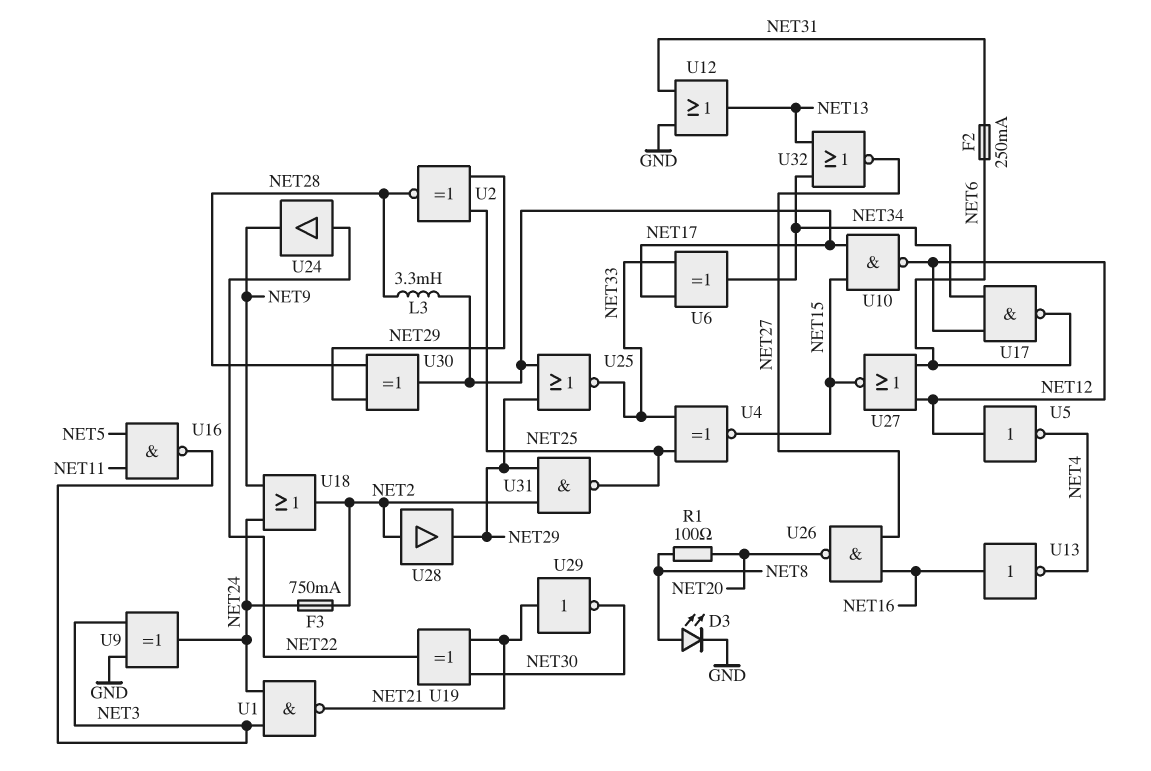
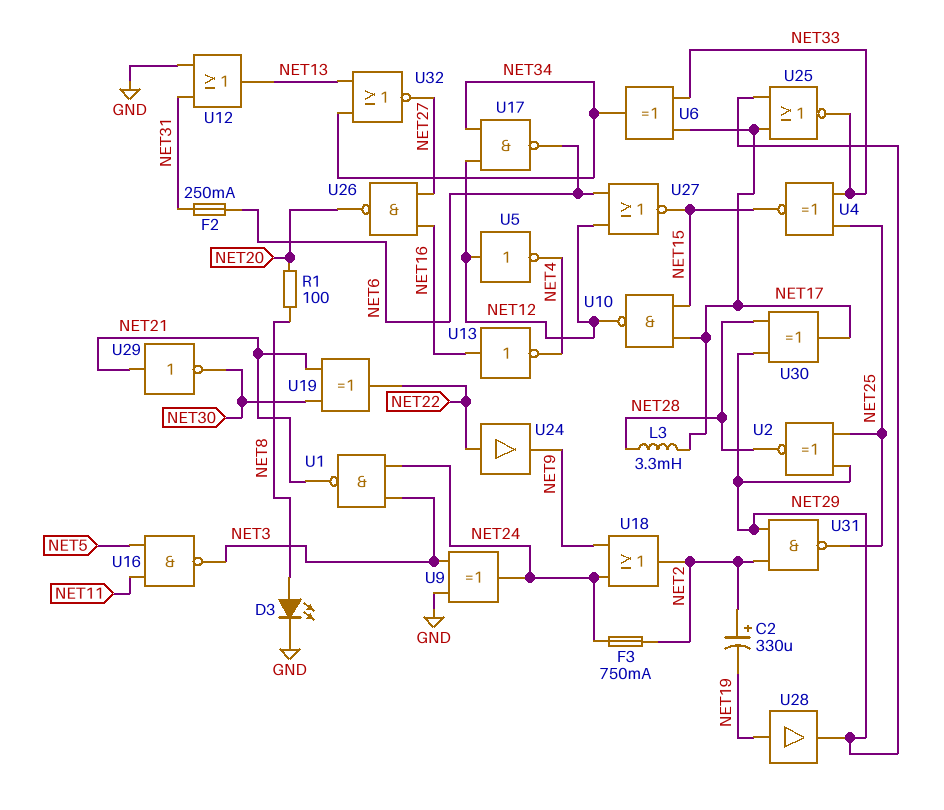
C2: none -> 330uF (plus NET2, minus NET19)
U28: buffer (in NET2, out NET29) -> buffer (in NET19, out NET29)

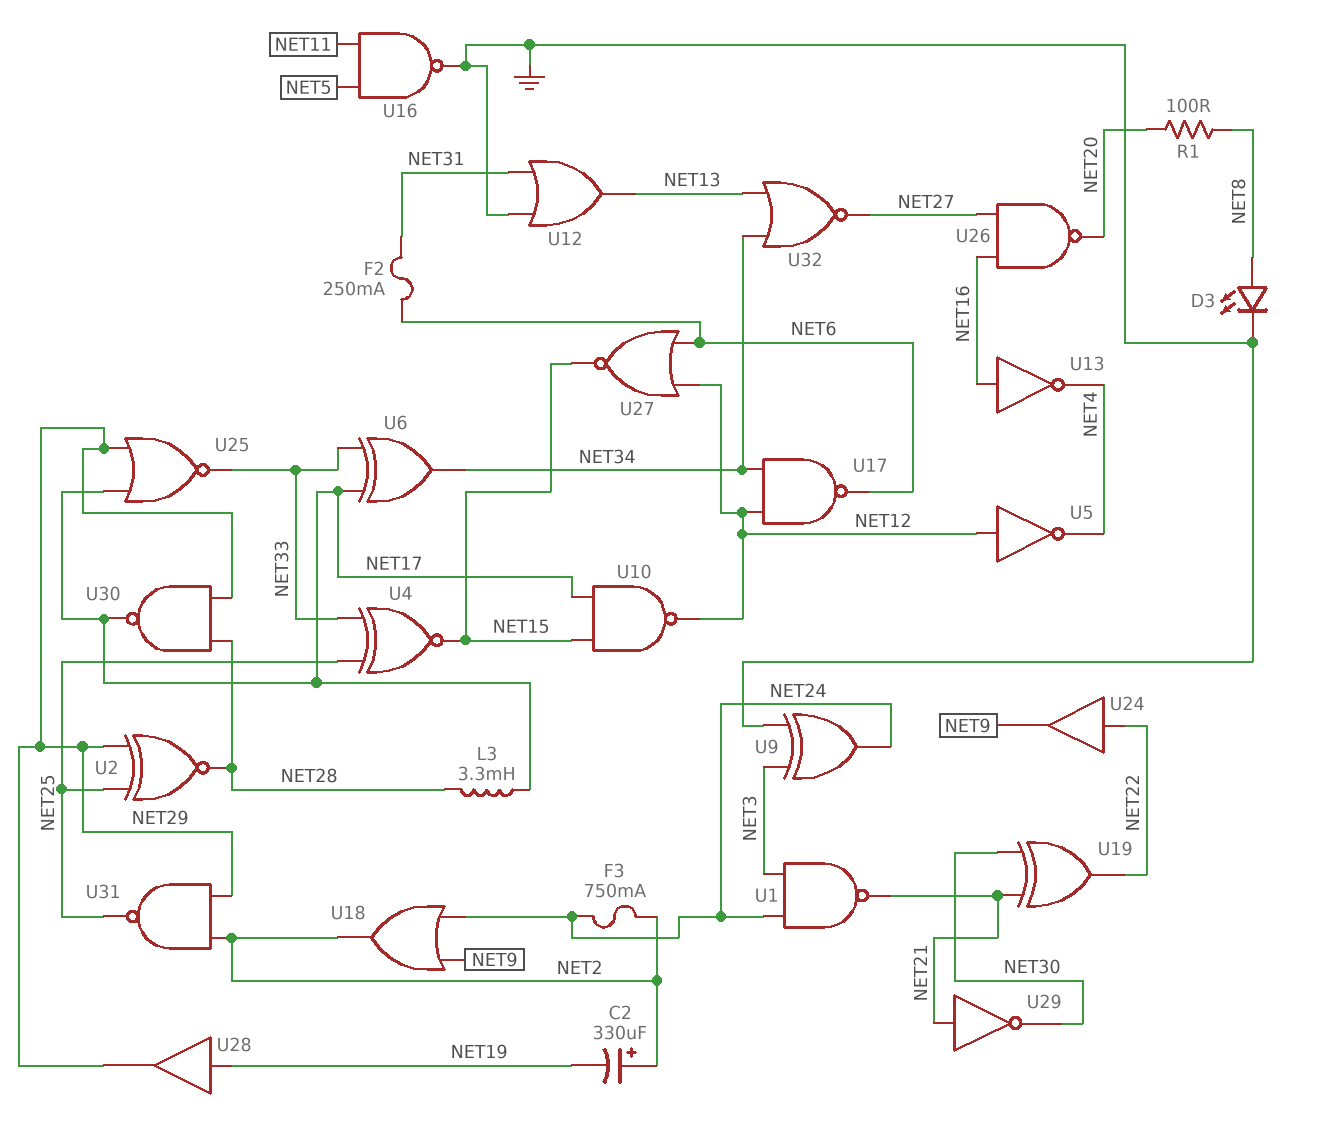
U16: NAND (in NET5, in NET11, out NET3) -> NAND (in NET5, in NET11, out GND)
U30: XOR (in NET28, in NET29, out NET17) -> NAND (in NET28, in NET29, out NET17)

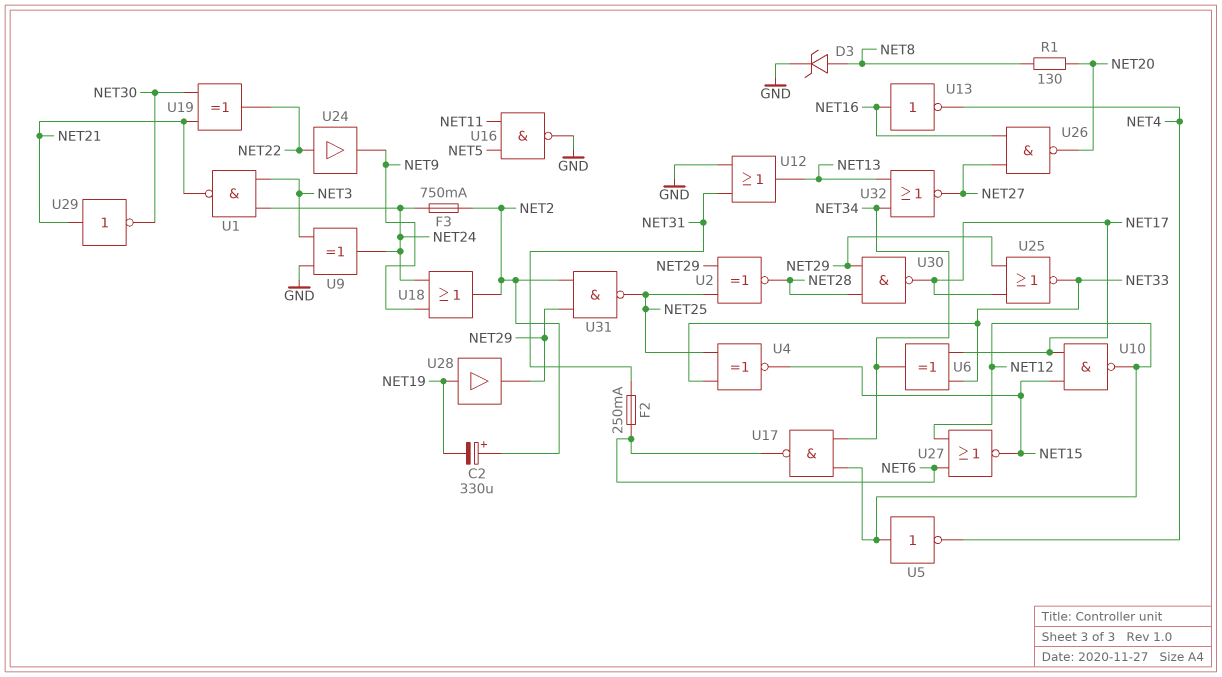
D3: LED (A NET8, K GND) -> zener (A NET8, K GND)
L3: 3.3mH (NET17, NET28) -> none
R1: 100 (NET8, NET20) -> 130 (NET8, NET20)

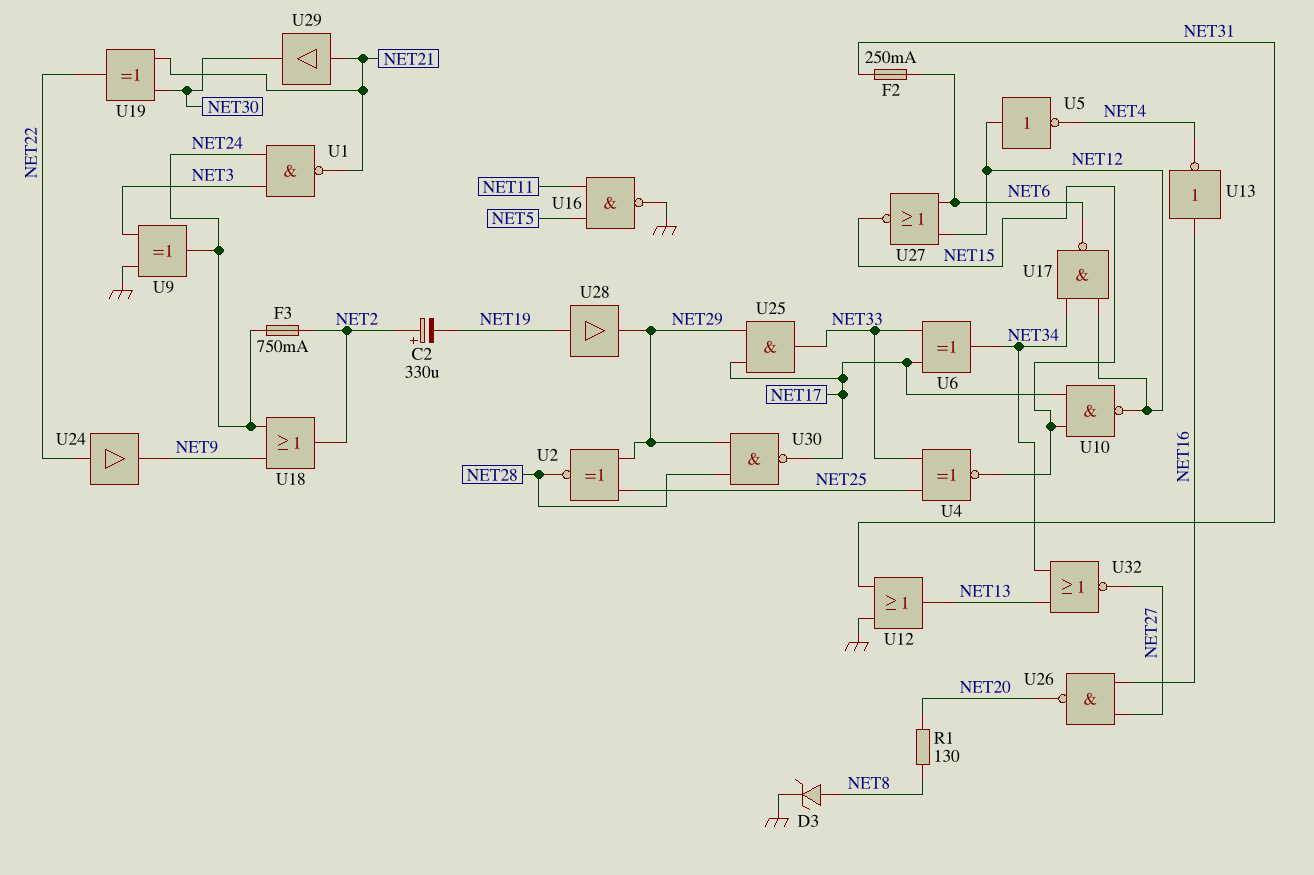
U25: NOR (in NET17, in NET29, out NET33) -> AND (in NET17, in NET29, out NET33)
U29: NOT (in NET21, out NET30) -> buffer (in NET21, out NET30)
U31: NAND (in NET2, in NET29, out NET25) -> none

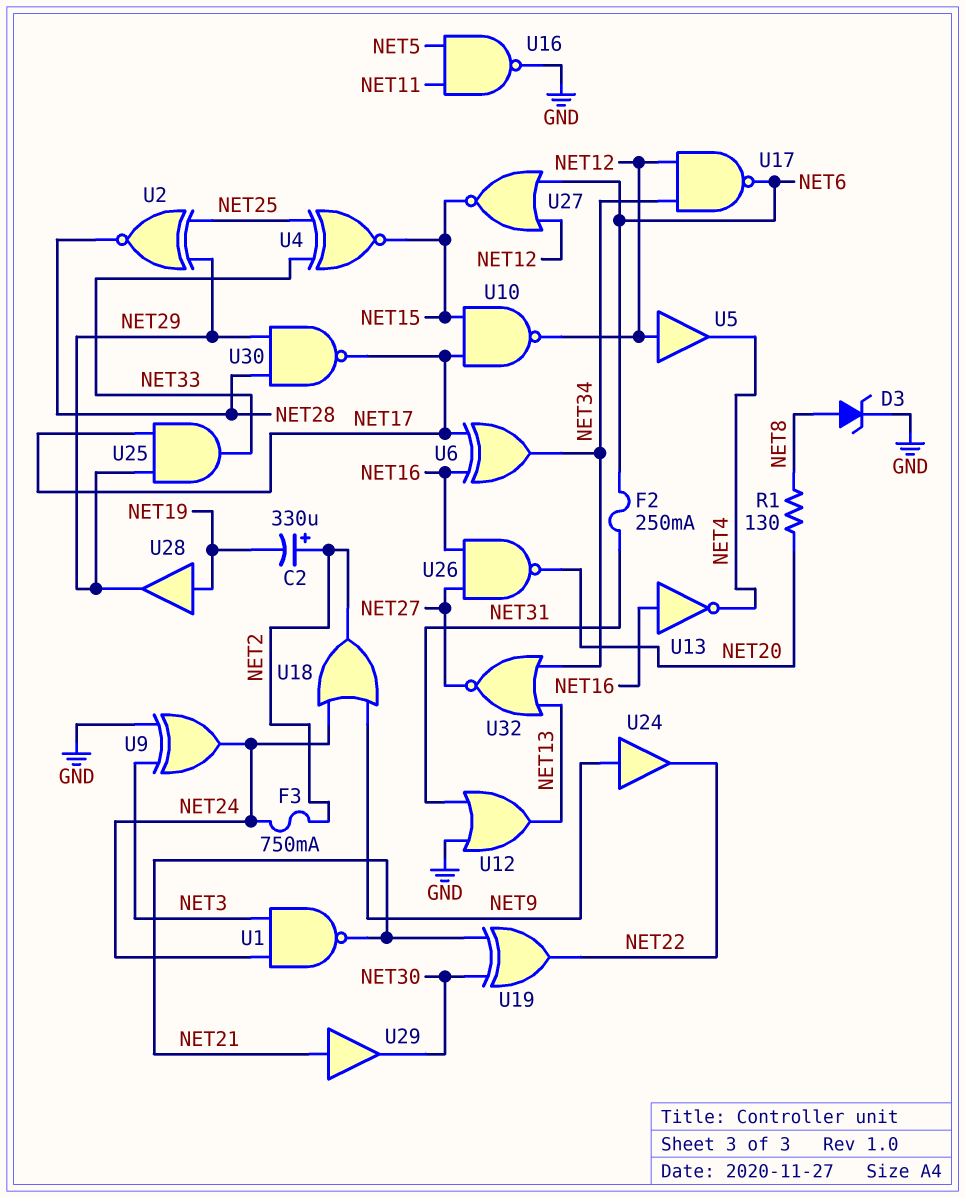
U5: NOT (in NET12, out NET4) -> buffer (in NET12, out NET4)
U6: XOR (in NET17, in NET33, out NET34) -> XOR (in NET16, in NET17, out NET34)
U24: buffer (in NET22, out NET9) -> buffer (in NET9, out NET22)

